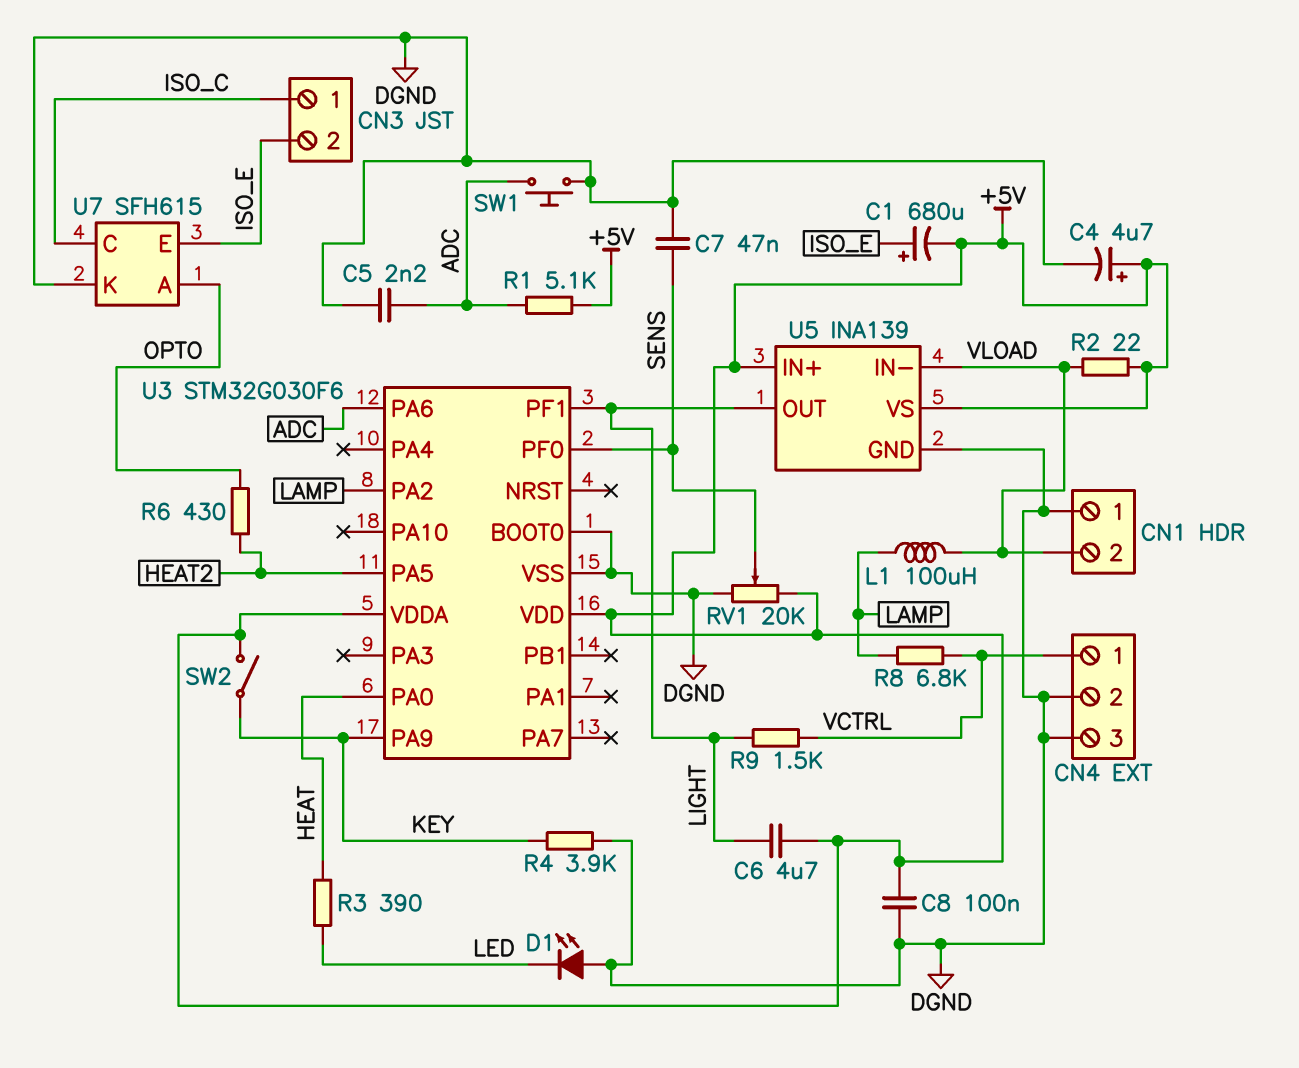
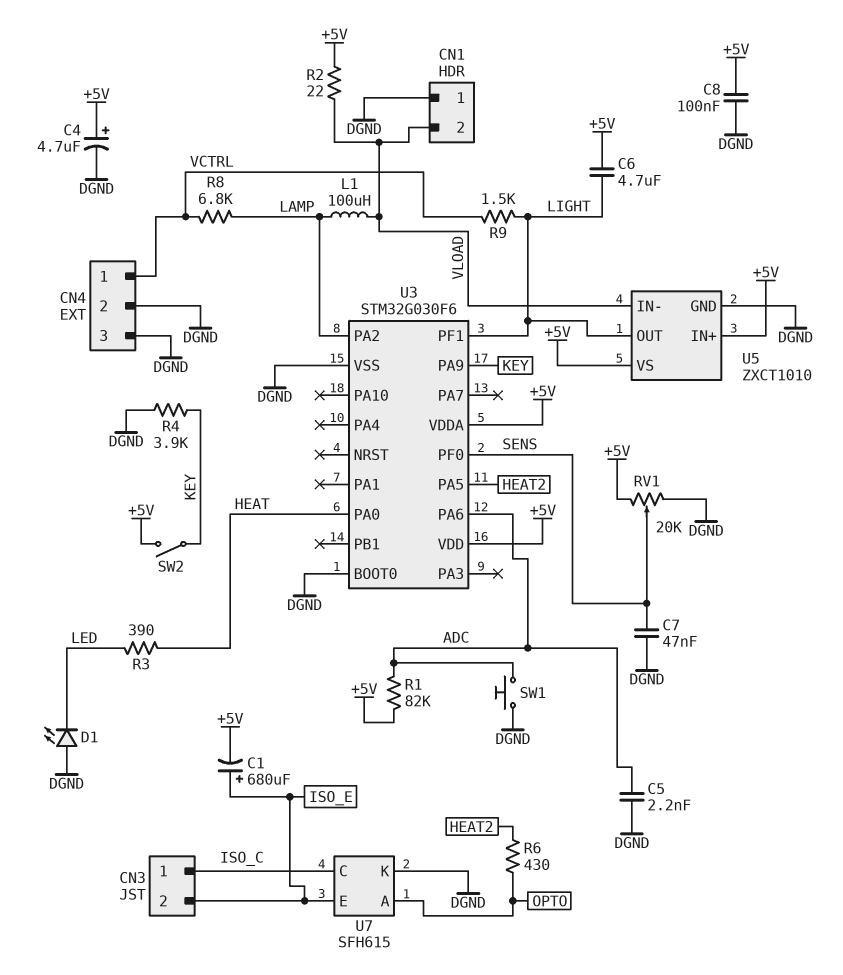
R1: 5.1k (+5V, ADC) -> 82k (+5V, ADC)
U5: INA139 -> ZXCT1010

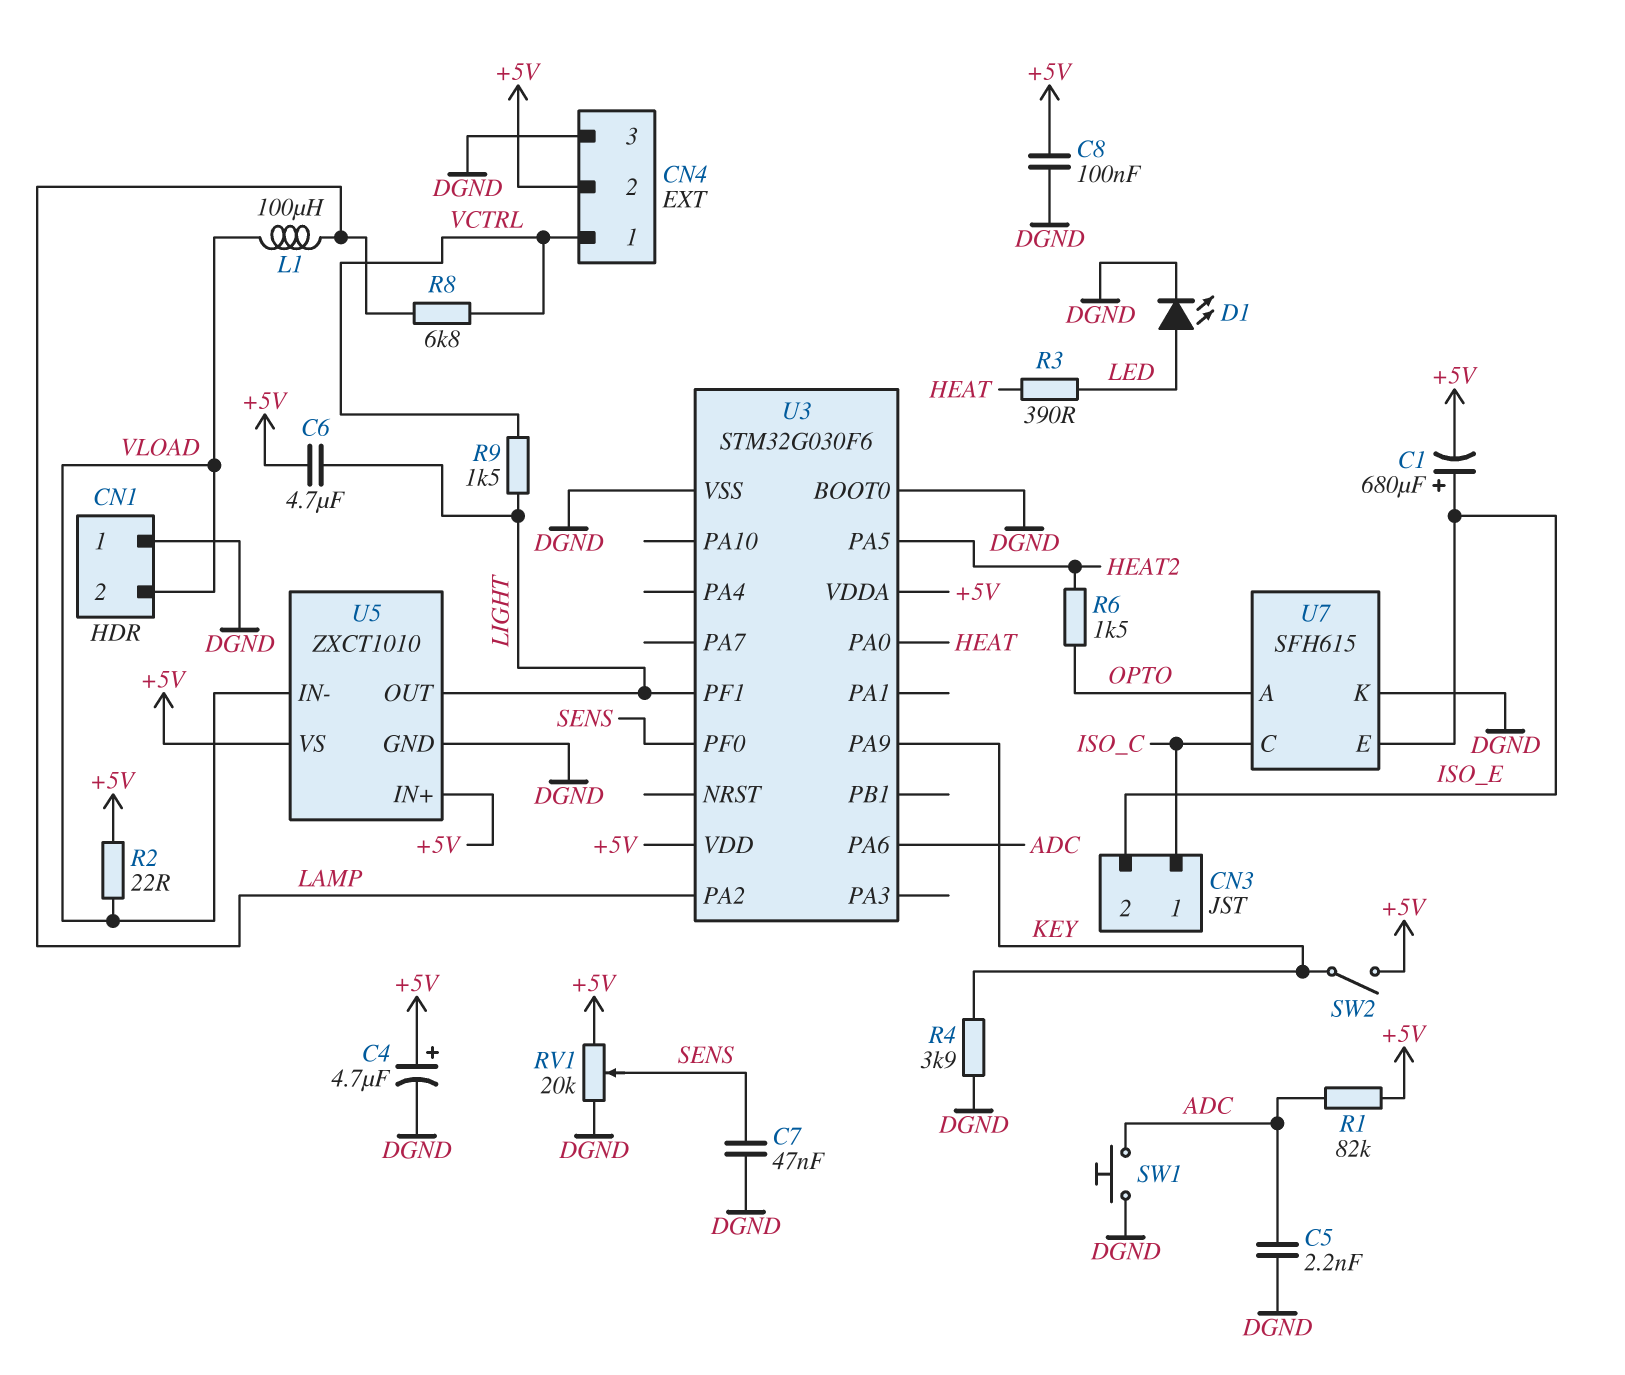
CN4 pin 2: DGND -> +5V
D1: LED (A DGND, K LED) -> LED (A LED, K DGND)
R6: 430 (HEAT2, OPTO) -> 1.5k (HEAT2, OPTO)

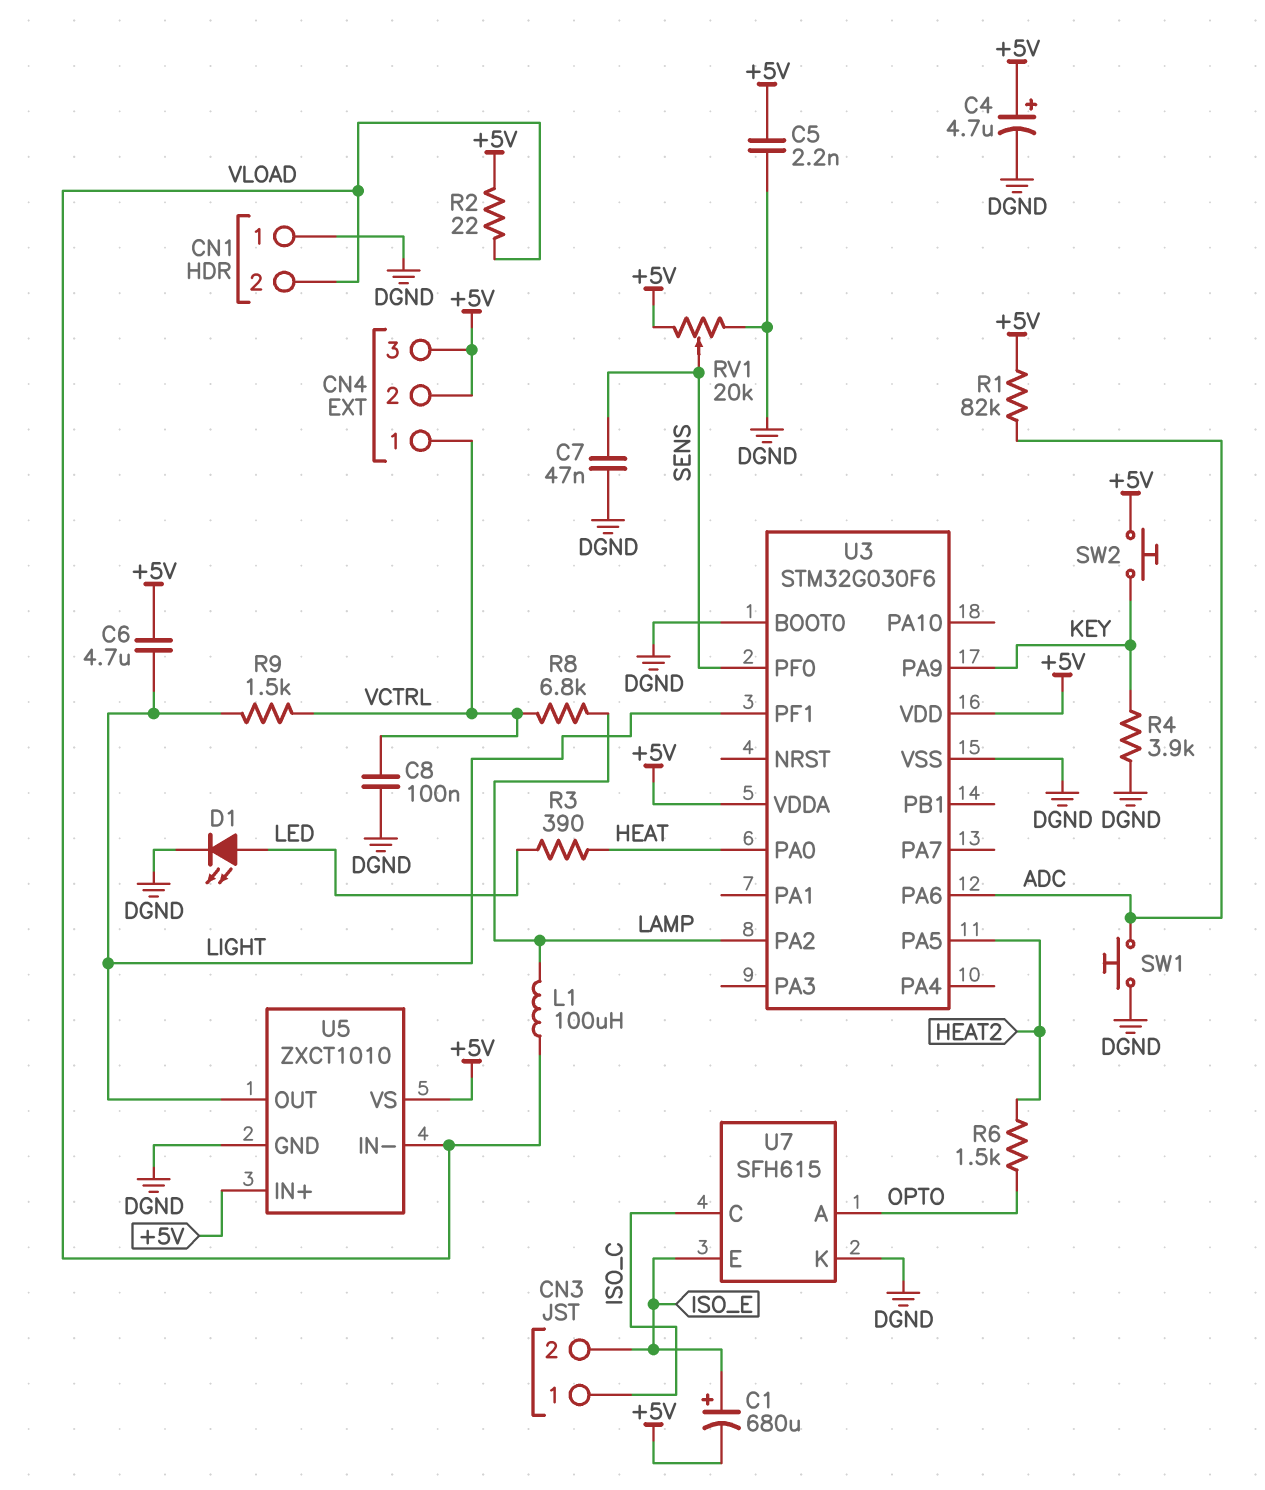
C5: 2.2nF (ADC, DGND) -> 2.2nF (+5V, DGND)
C8: 100nF (+5V, DGND) -> 100nF (DGND, VCTRL)
CN4 pin 3: DGND -> +5V
SW2: switch (+5V, KEY) -> button (+5V, KEY)

